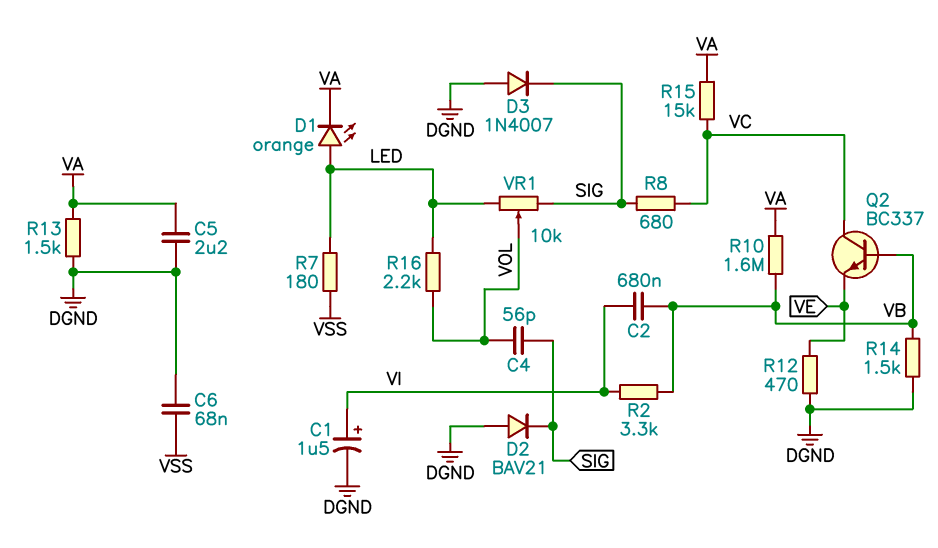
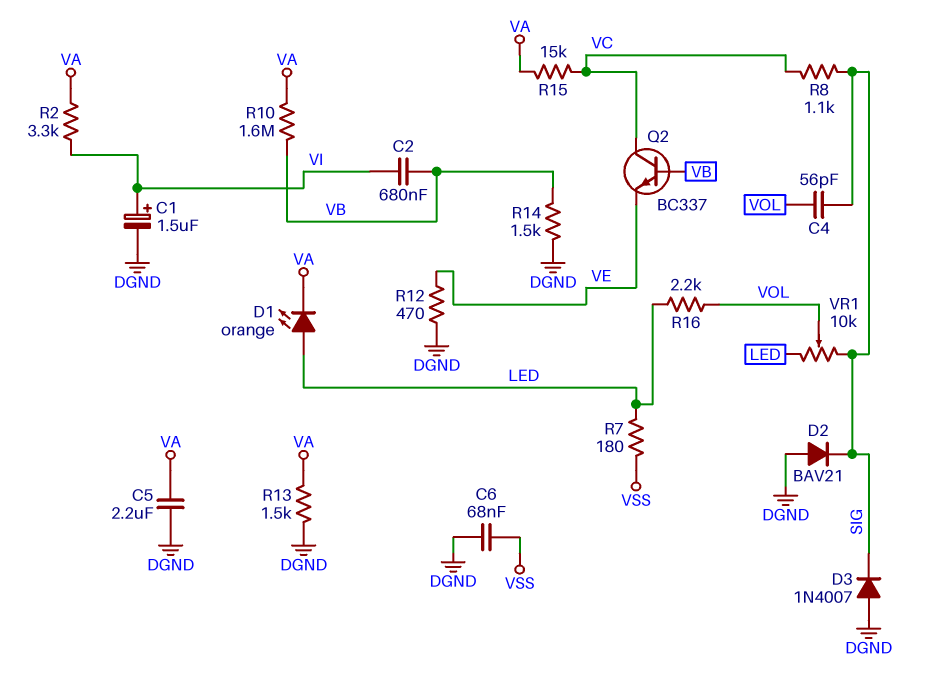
R2: 3.3k (VB, VI) -> 3.3k (VA, VI)
R8: 680 (SIG, VC) -> 1.1k (SIG, VC)

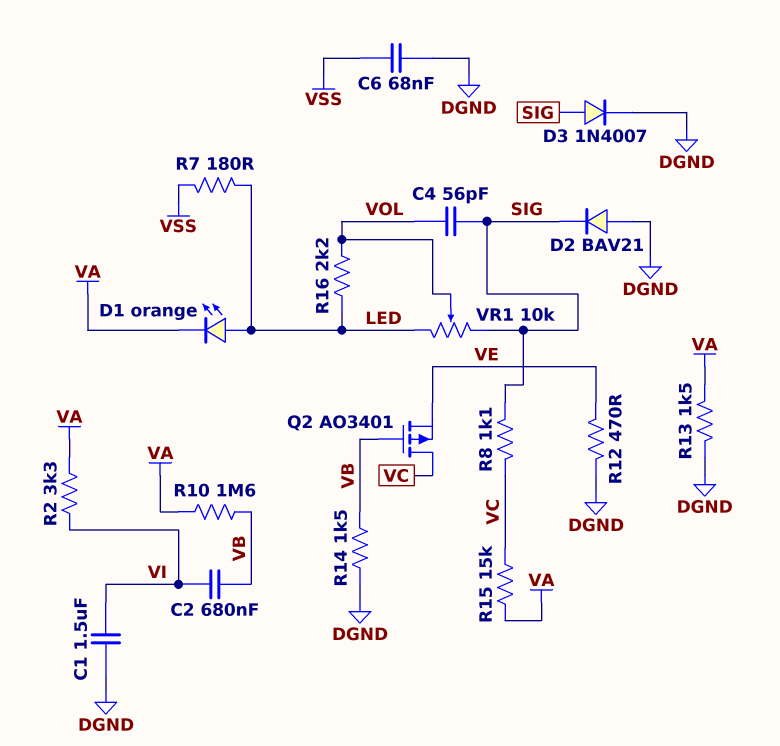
C1: 1.5uF (plus VI, minus DGND) -> 1.5uF (DGND, VI)
C5: 2.2uF (DGND, VA) -> none
D3: diode 1N4007 (A DGND, K SIG) -> diode 1N4007 (A SIG, K DGND)
Q2: NPN BC337 (B VB, C VC, E VE) -> PMOS AO3401 (G VB, D VC, S VE)

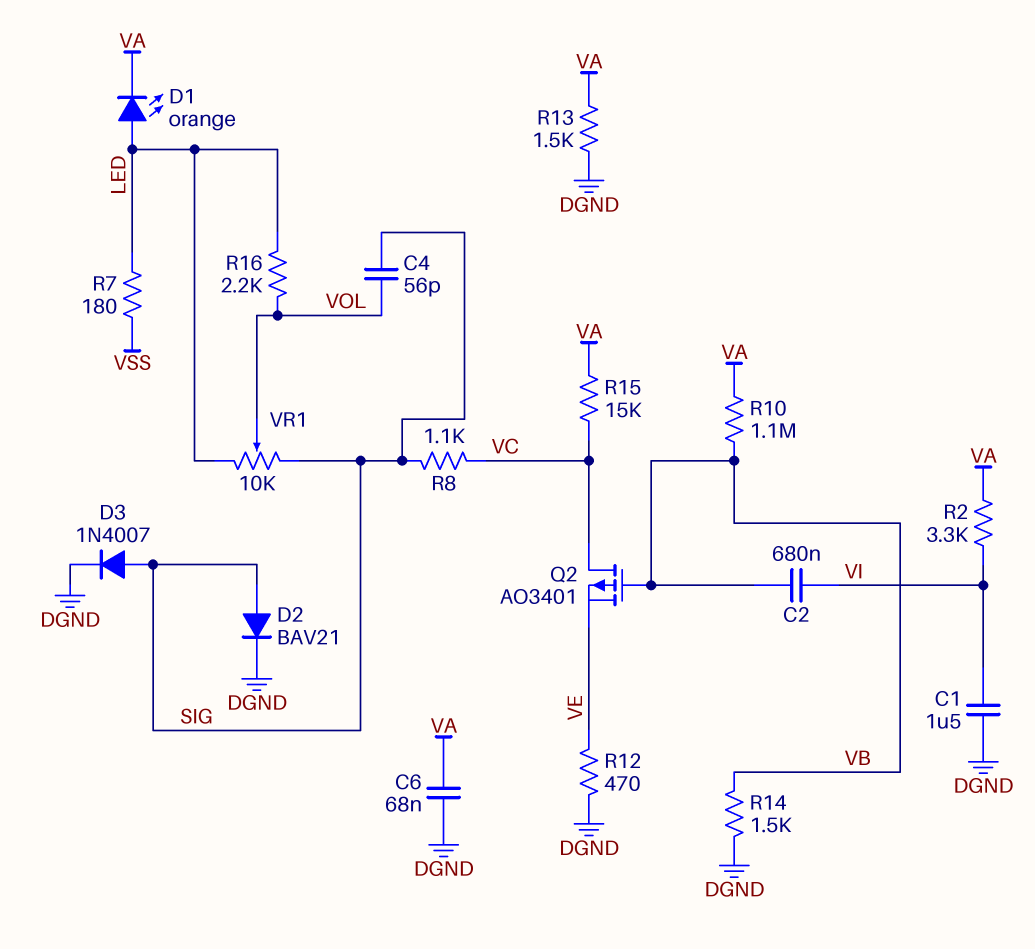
C6: 68nF (DGND, VSS) -> 68nF (DGND, VA)
D2: diode BAV21 (A DGND, K SIG) -> diode BAV21 (A SIG, K DGND)
R10: 1.6M (VA, VB) -> 1.1M (VA, VB)

